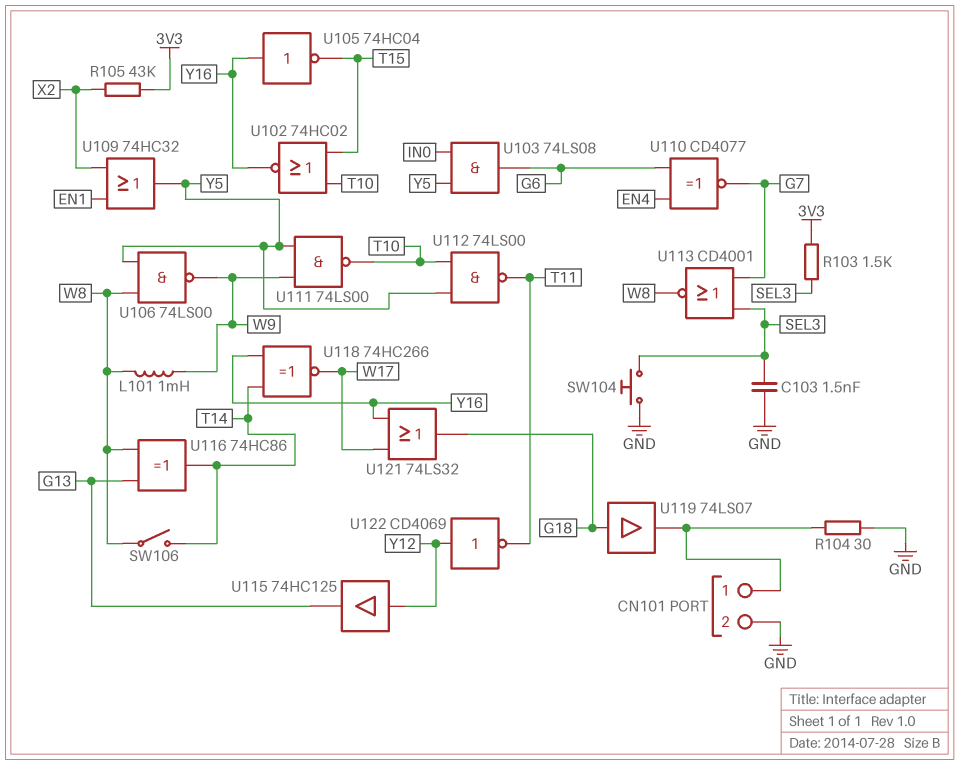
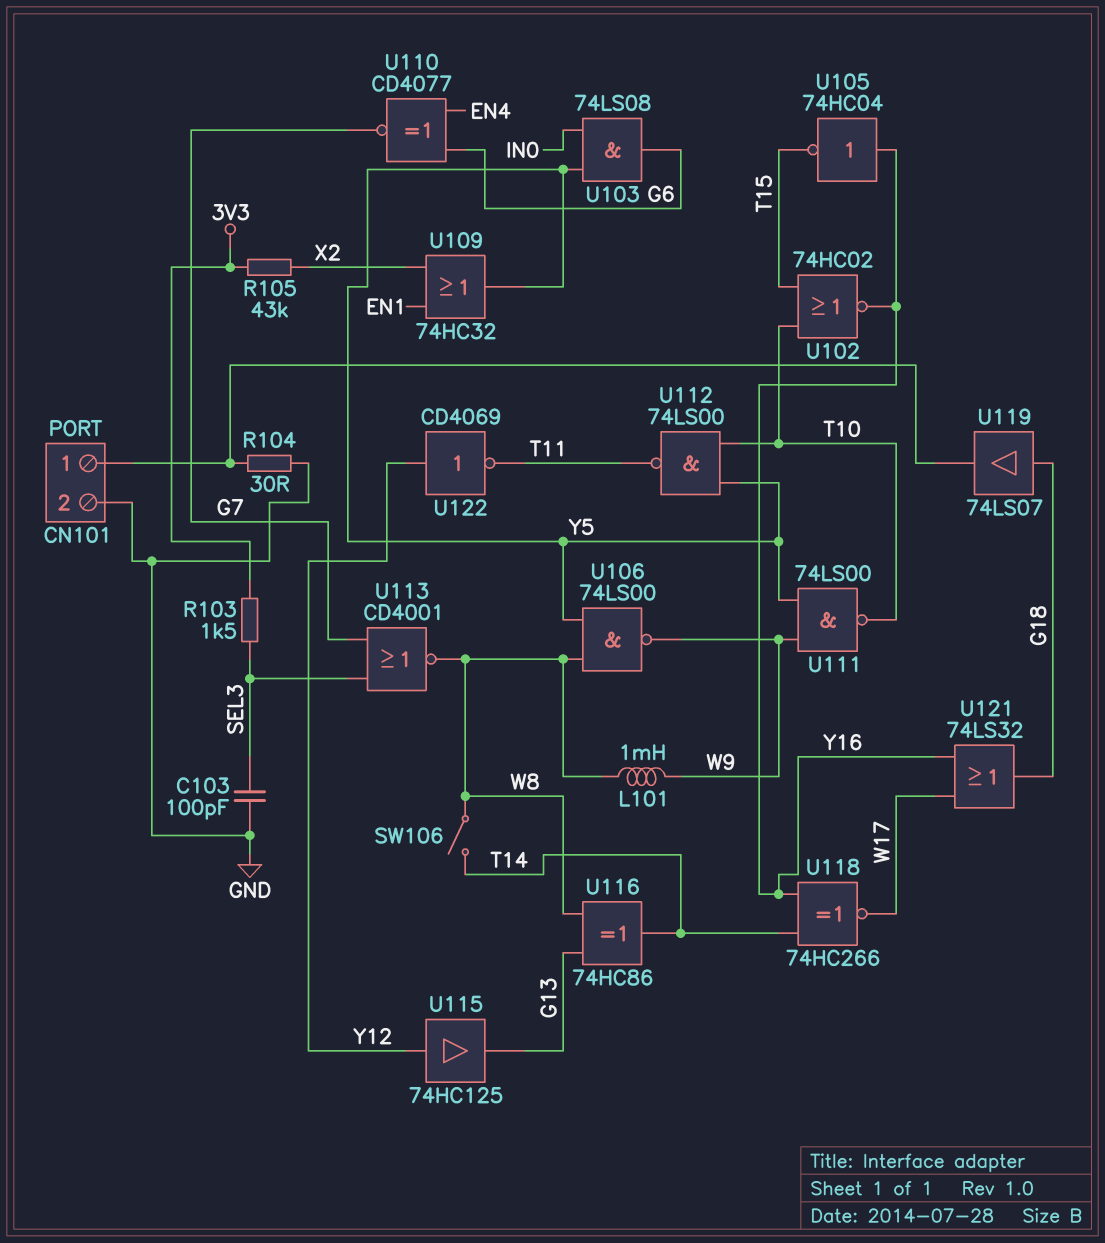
C103: 1.5nF (GND, SEL3) -> 100pF (GND, SEL3)
SW104: button (GND, SEL3) -> none

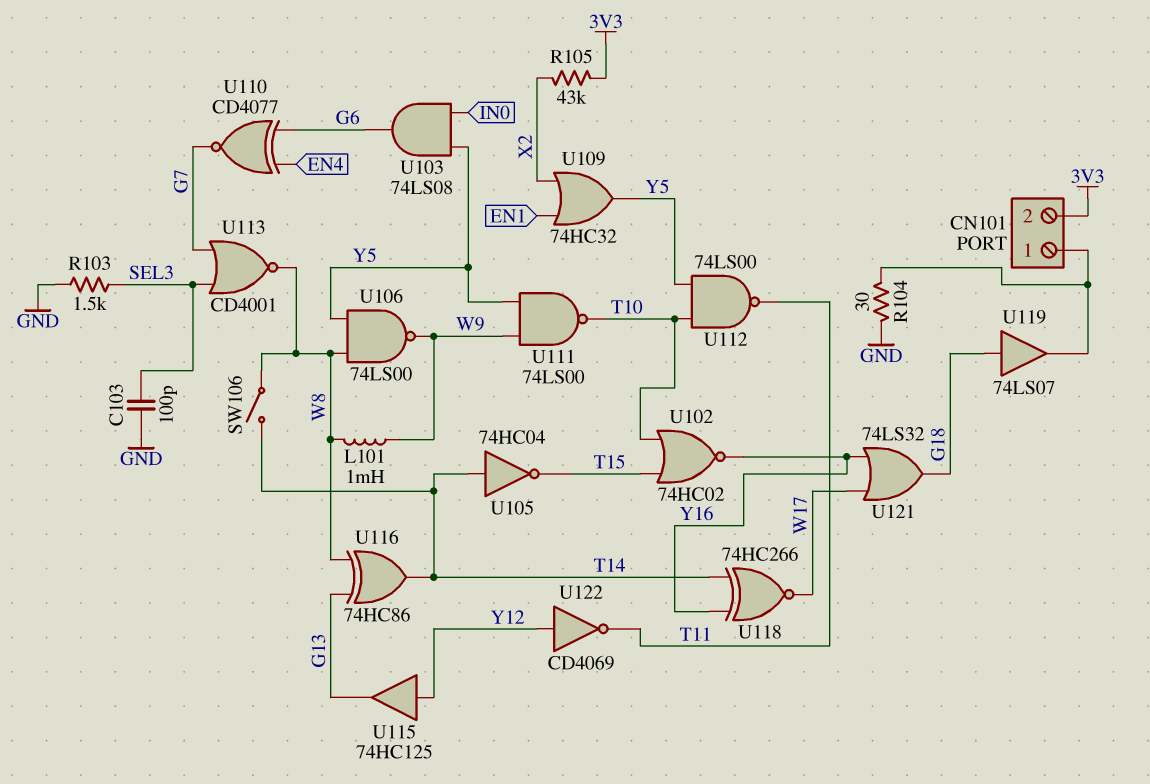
CN101 pin 2: GND -> 3V3
R103: 1.5k (3V3, SEL3) -> 1.5k (GND, SEL3)
U105: NOT 74HC04 (in Y16, out T15) -> NOT 74HC04 (in T14, out T15)

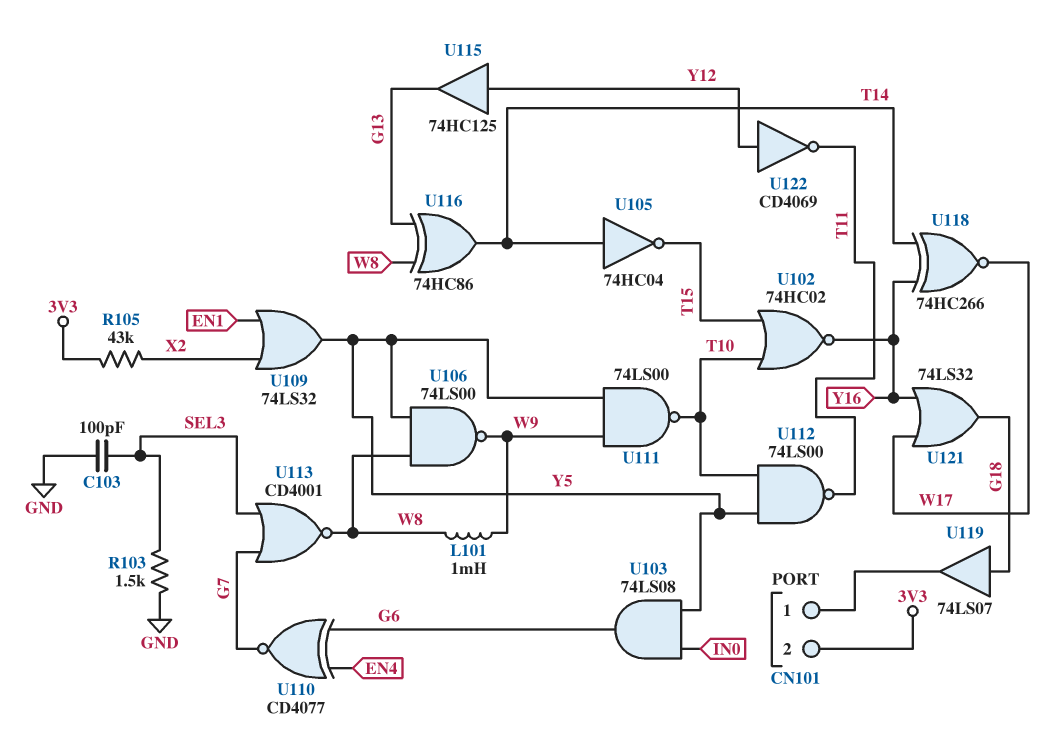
R104: 30 (CN101/1, GND) -> none
SW106: switch (T14, W8) -> none
U109: OR 74HC32 (in EN1, in X2, out Y5) -> OR 74LS32 (in EN1, in X2, out Y5)

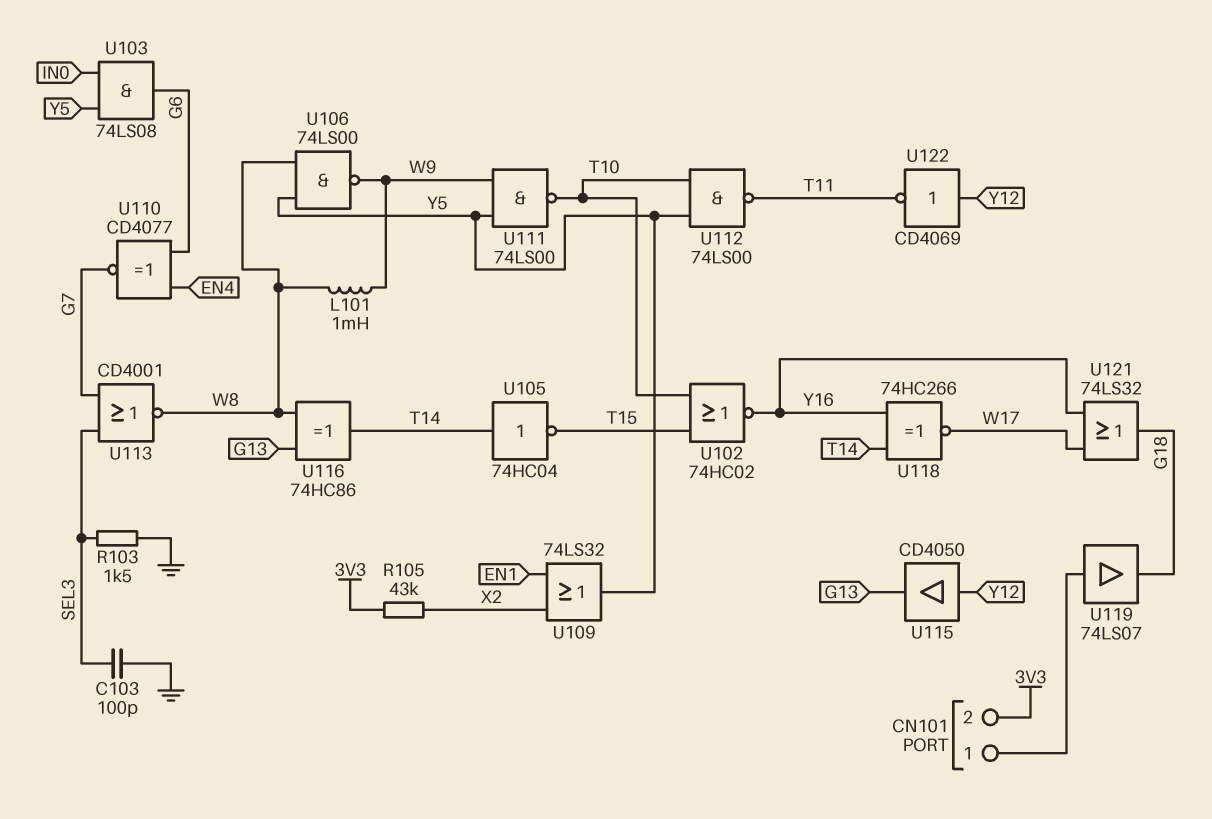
U115: buffer 74HC125 (in Y12, out G13) -> buffer CD4050 (in Y12, out G13)
U119: buffer 74LS07 (in G18, out CN101/1) -> buffer 74LS07 (in CN101/1, out G18)

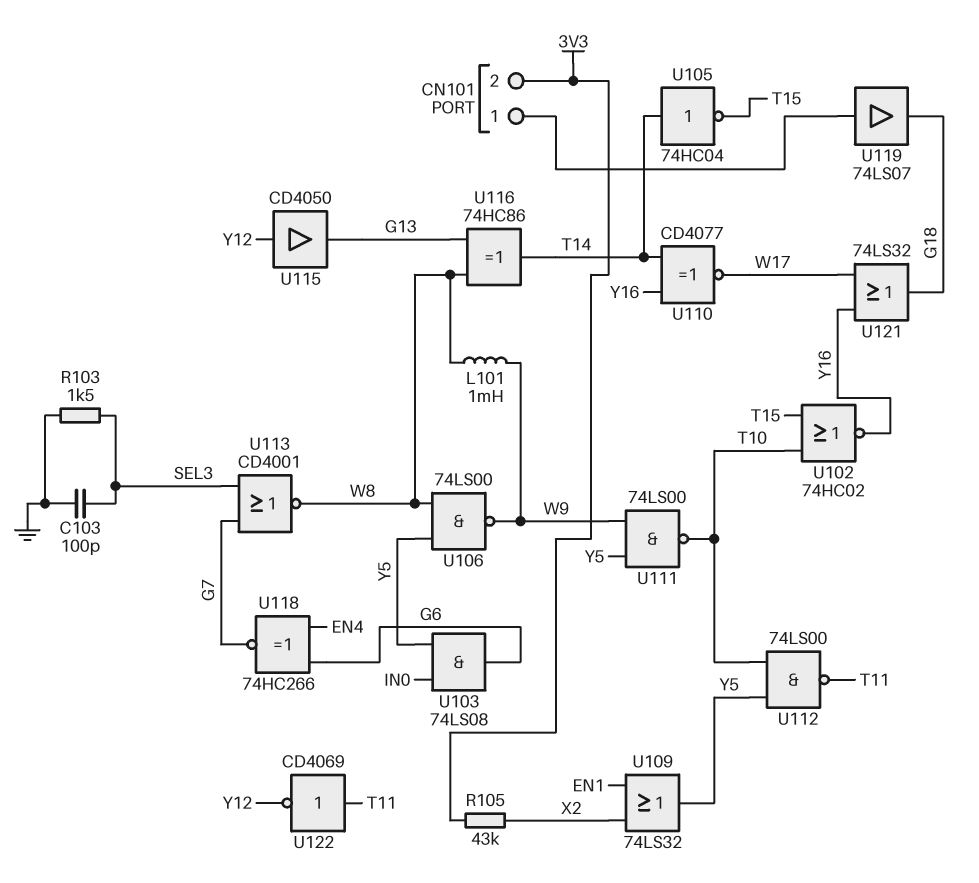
U110: XNOR CD4077 (in EN4, in G6, out G7) -> XNOR CD4077 (in T14, in Y16, out W17)
U118: XNOR 74HC266 (in T14, in Y16, out W17) -> XNOR 74HC266 (in EN4, in G6, out G7)
U122: NOT CD4069 (in Y12, out T11) -> NOT CD4069 (in T11, out Y12)

